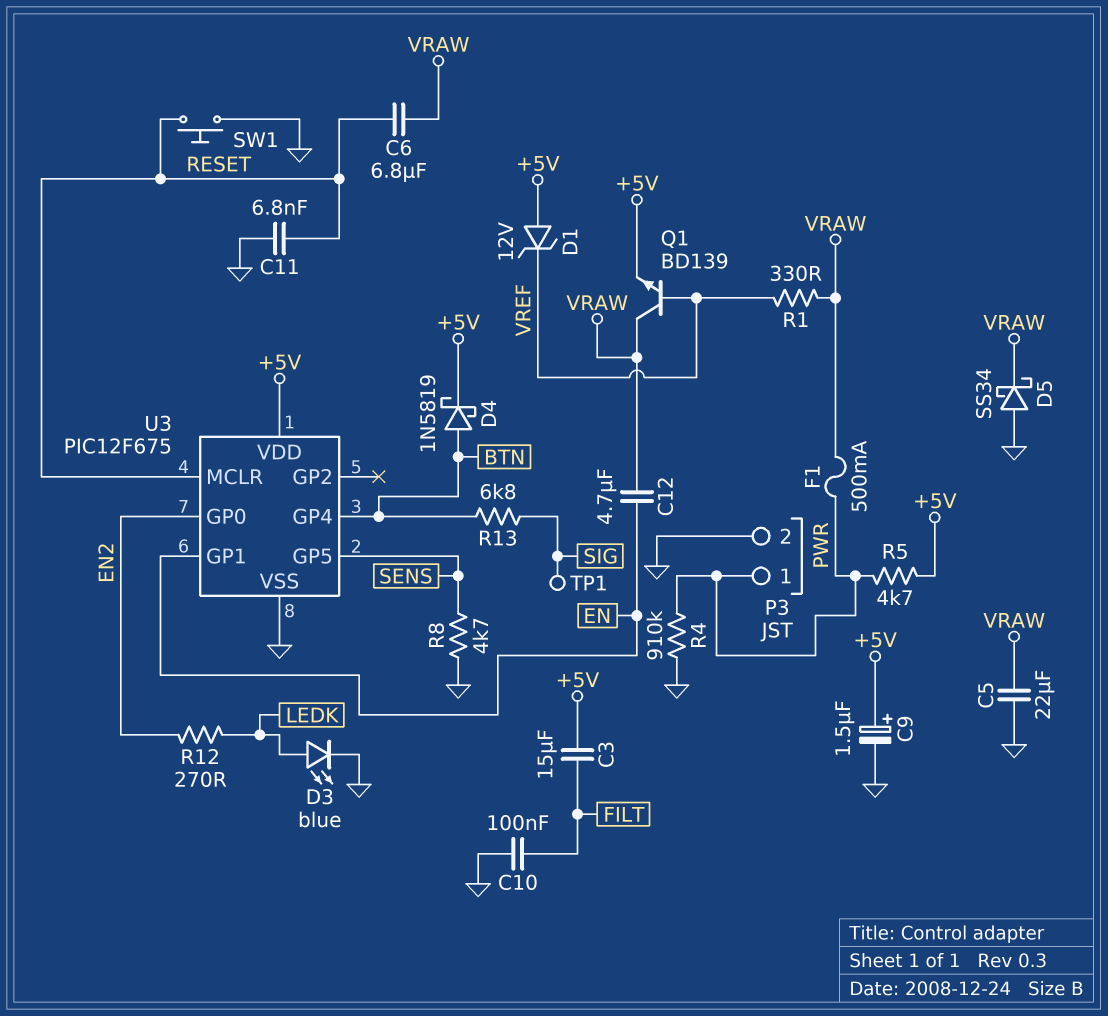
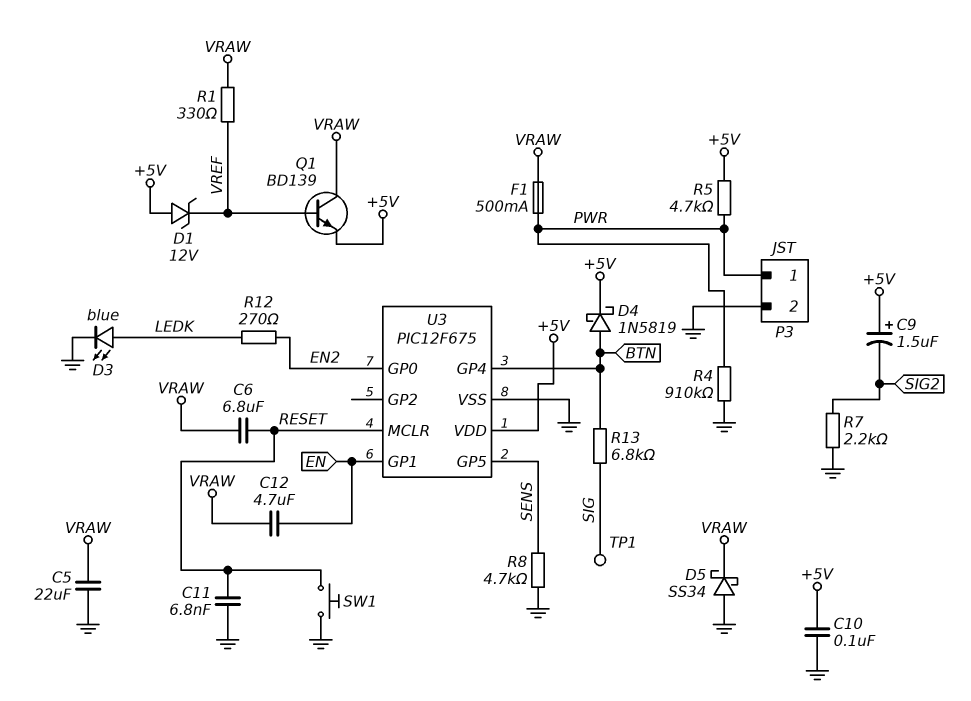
C3: 15uF (+5V, FILT) -> none
C9: 1.5uF (plus +5V, minus GND) -> 1.5uF (plus +5V, minus SIG2)
C10: 100nF (FILT, GND) -> 100nF (+5V, GND)
R7: none -> 2.2k (GND, SIG2)

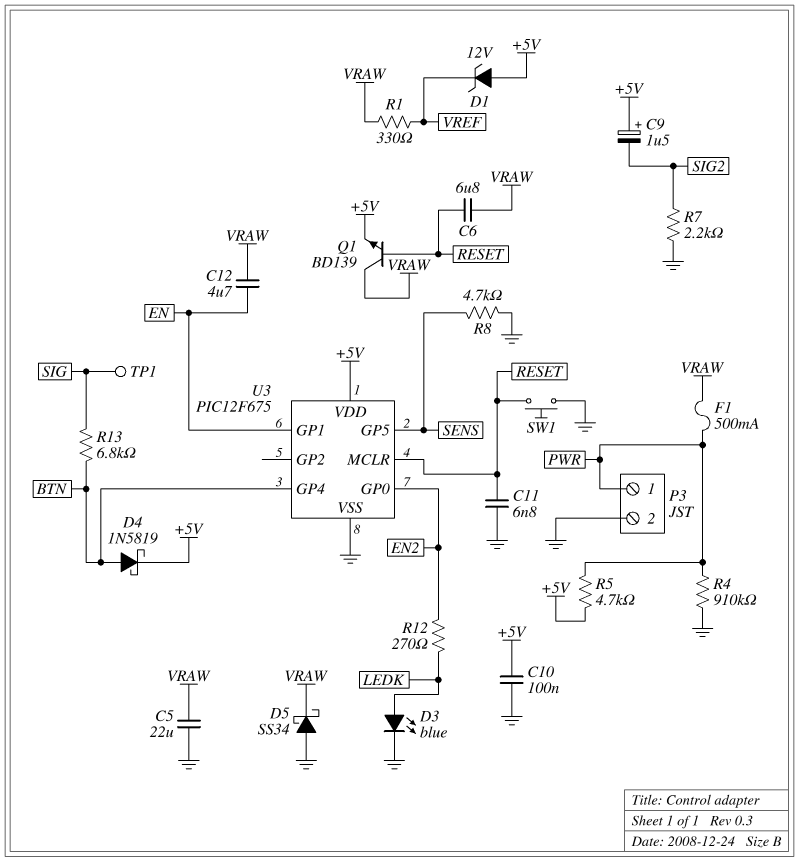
Q1: NPN BD139 (B VREF, C VRAW, E +5V) -> NPN BD139 (B RESET, C VRAW, E +5V)

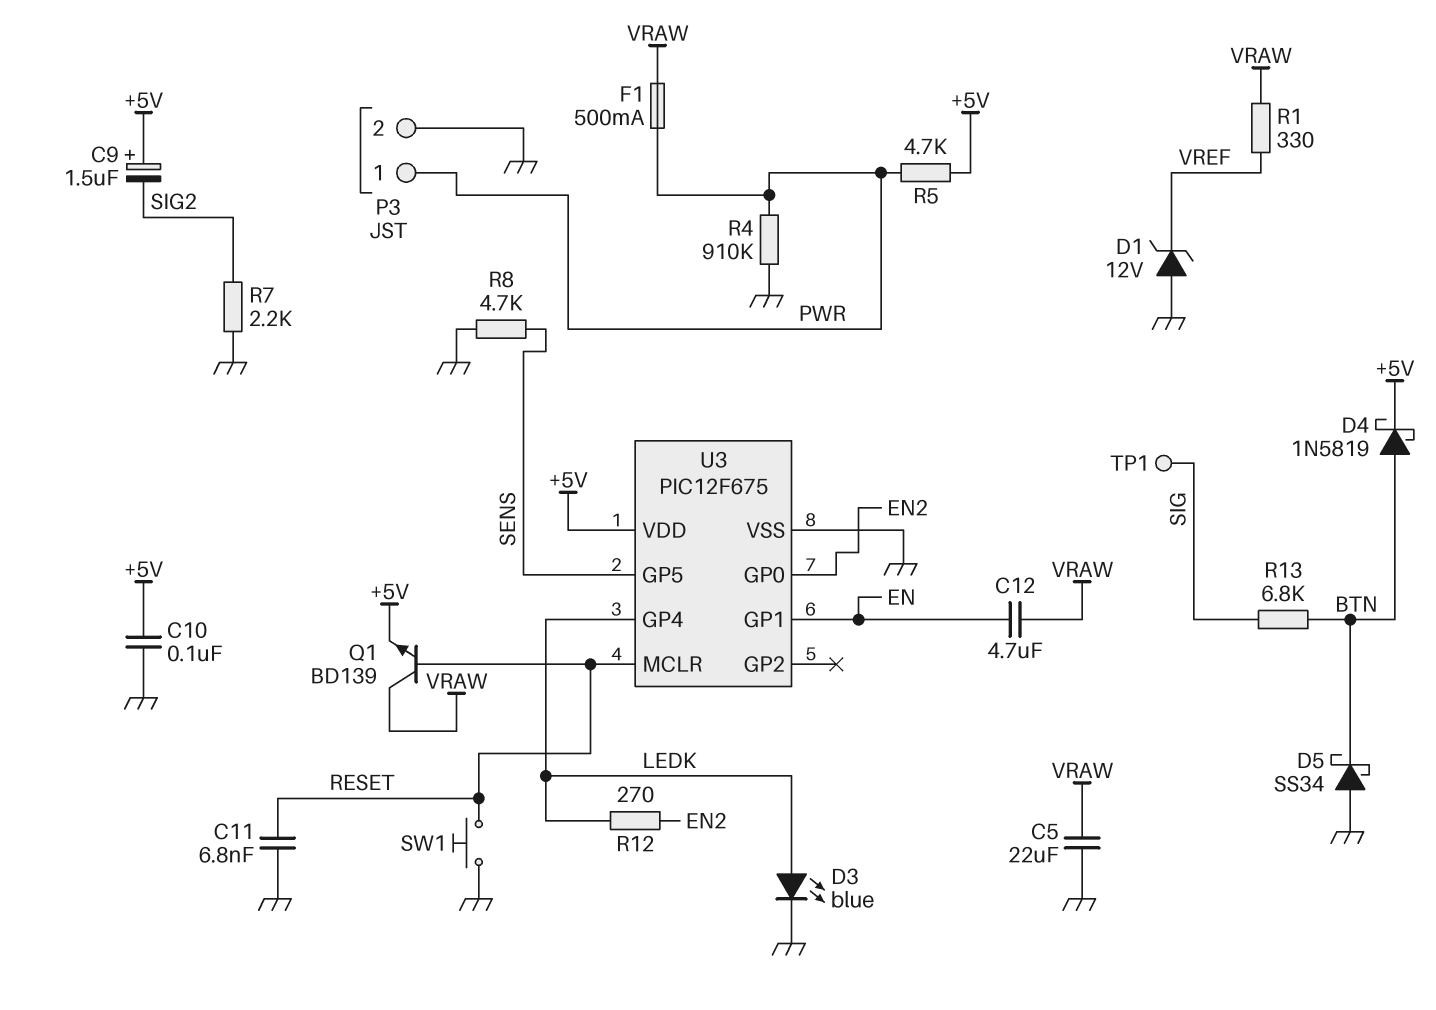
C6: 6.8uF (RESET, VRAW) -> none
D1: zener 12V (A +5V, K VREF) -> zener 12V (A GND, K VREF)
D5: schottky SS34 (A GND, K VRAW) -> schottky SS34 (A GND, K BTN)
U3 pin GP4: BTN -> LEDK

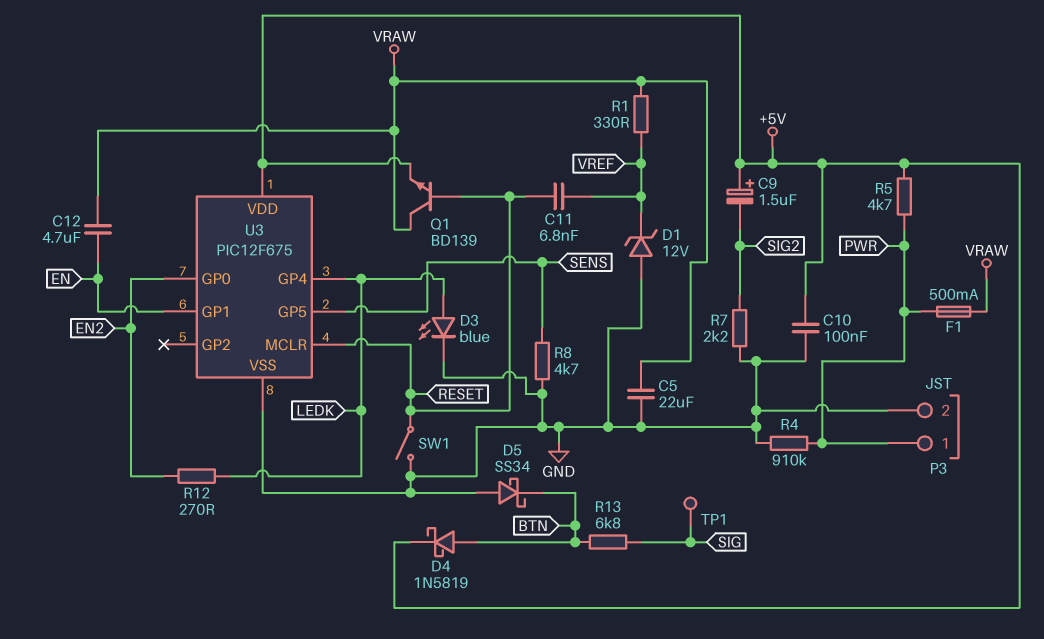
C11: 6.8nF (GND, RESET) -> 6.8nF (RESET, VREF)
SW1: button (GND, RESET) -> switch (GND, RESET)

